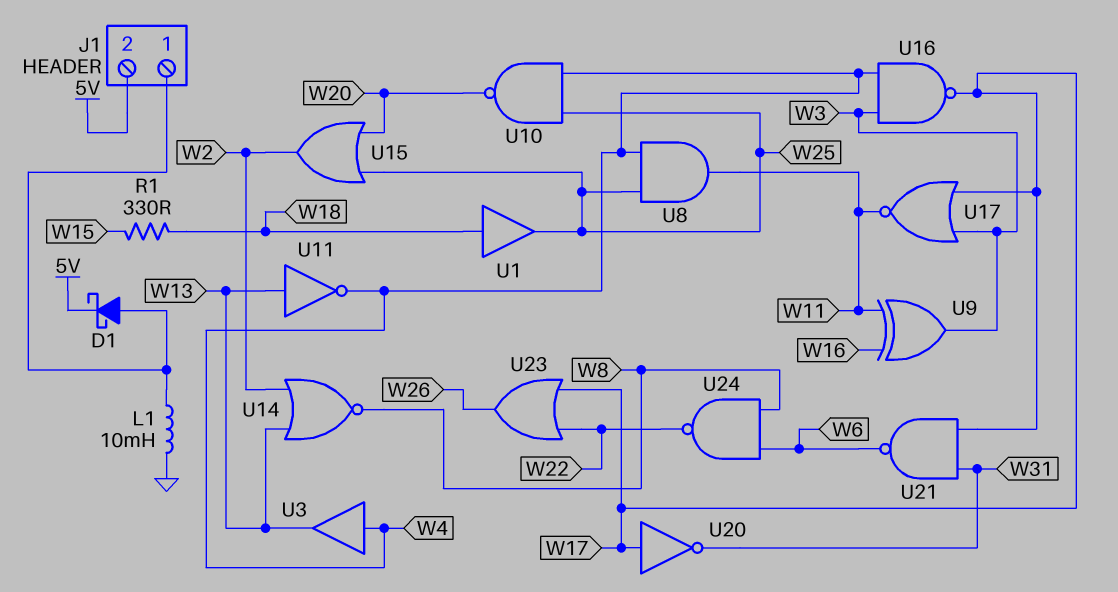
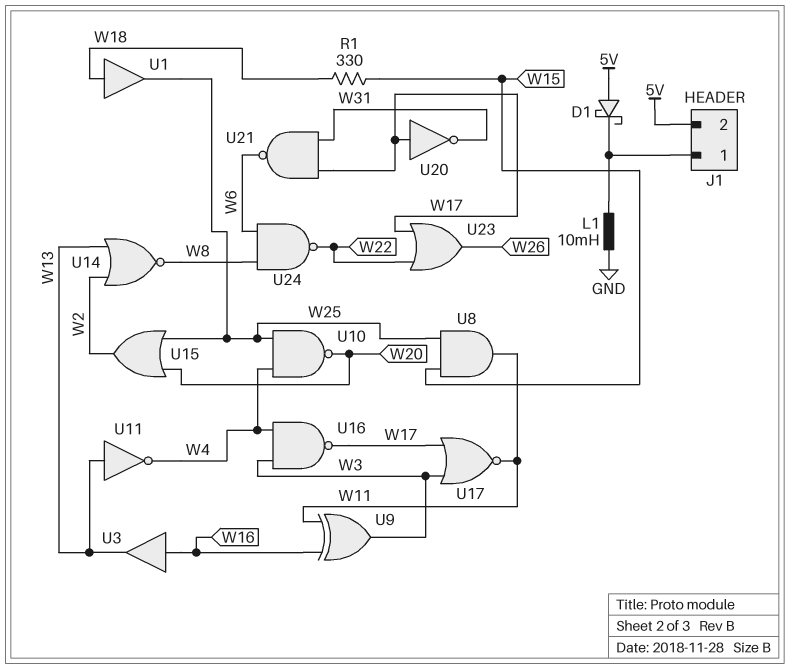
D1: schottky (A J1/1, K 5V) -> schottky (A 5V, K J1/1)
U3: buffer (in W4, out W13) -> buffer (in W16, out W13)
U8: AND (in W4, in W25, out W11) -> AND (in W15, in W25, out W11)

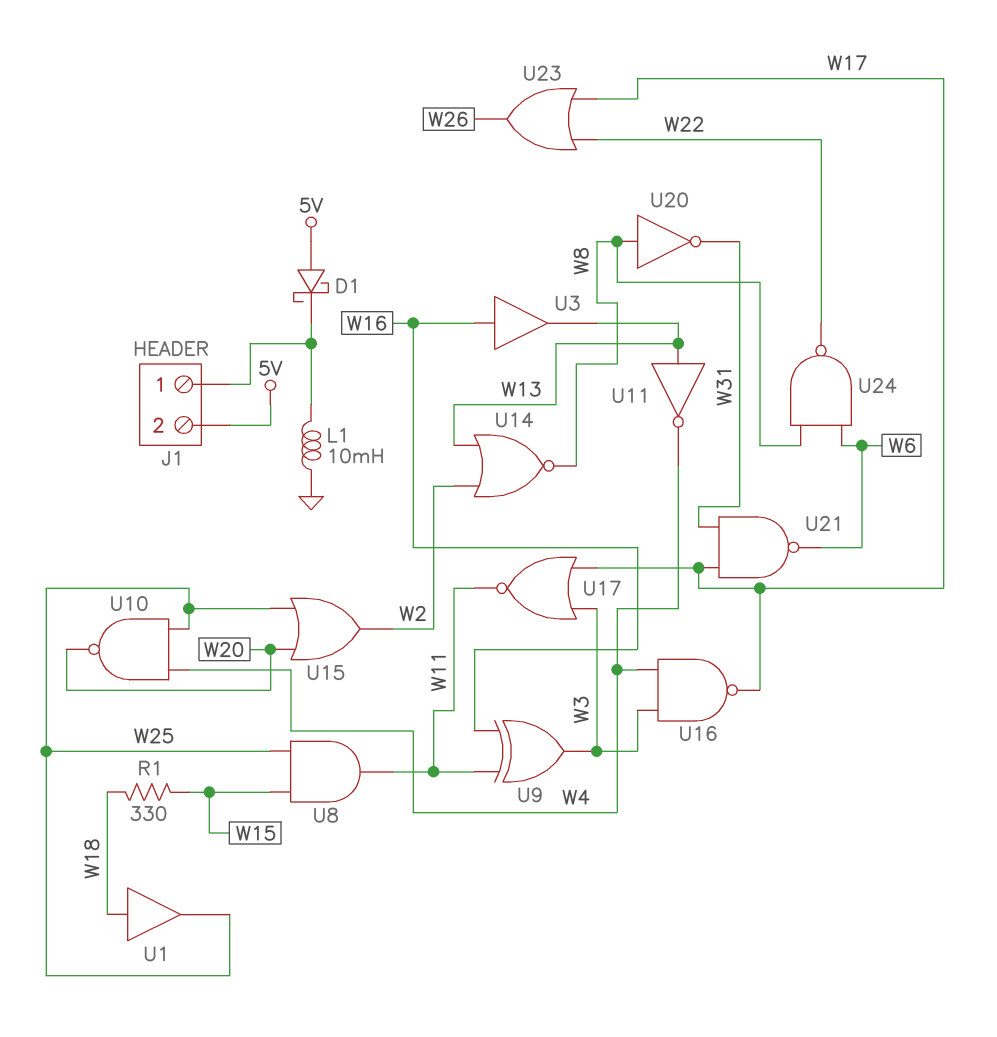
U20: NOT (in W17, out W31) -> NOT (in W8, out W31)

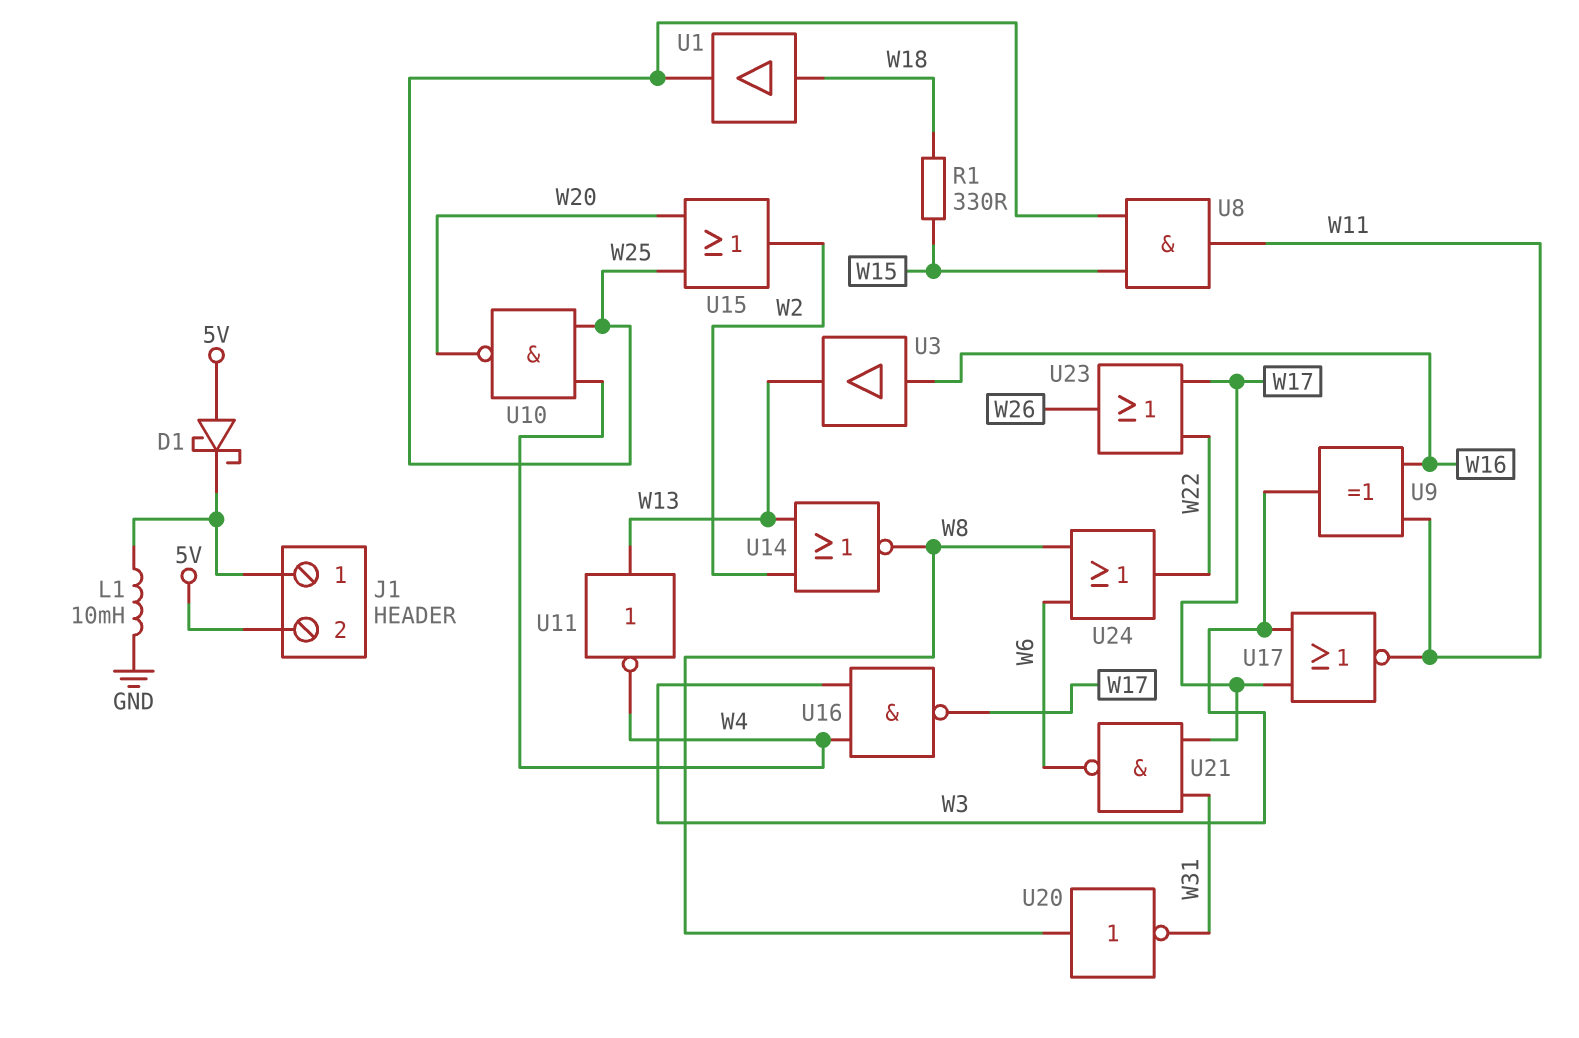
U24: NAND (in W6, in W8, out W22) -> OR (in W6, in W8, out W22)

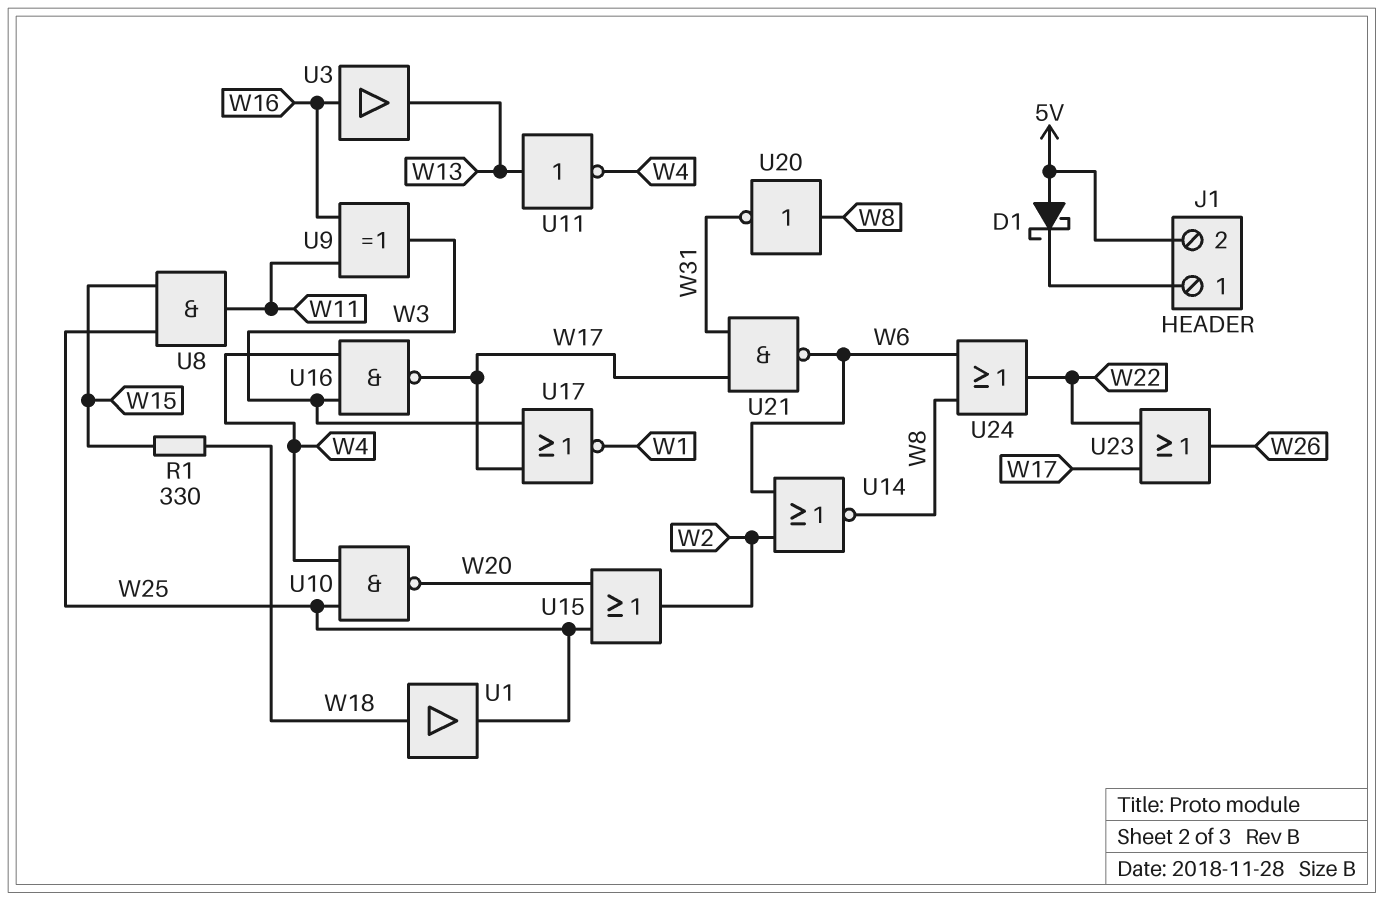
L1: 10mH (GND, J1/1) -> none
U14: NOR (in W2, in W13, out W8) -> NOR (in W2, in W6, out W8)
U17: NOR (in W3, in W17, out W11) -> NOR (in W3, in W17, out W1)

